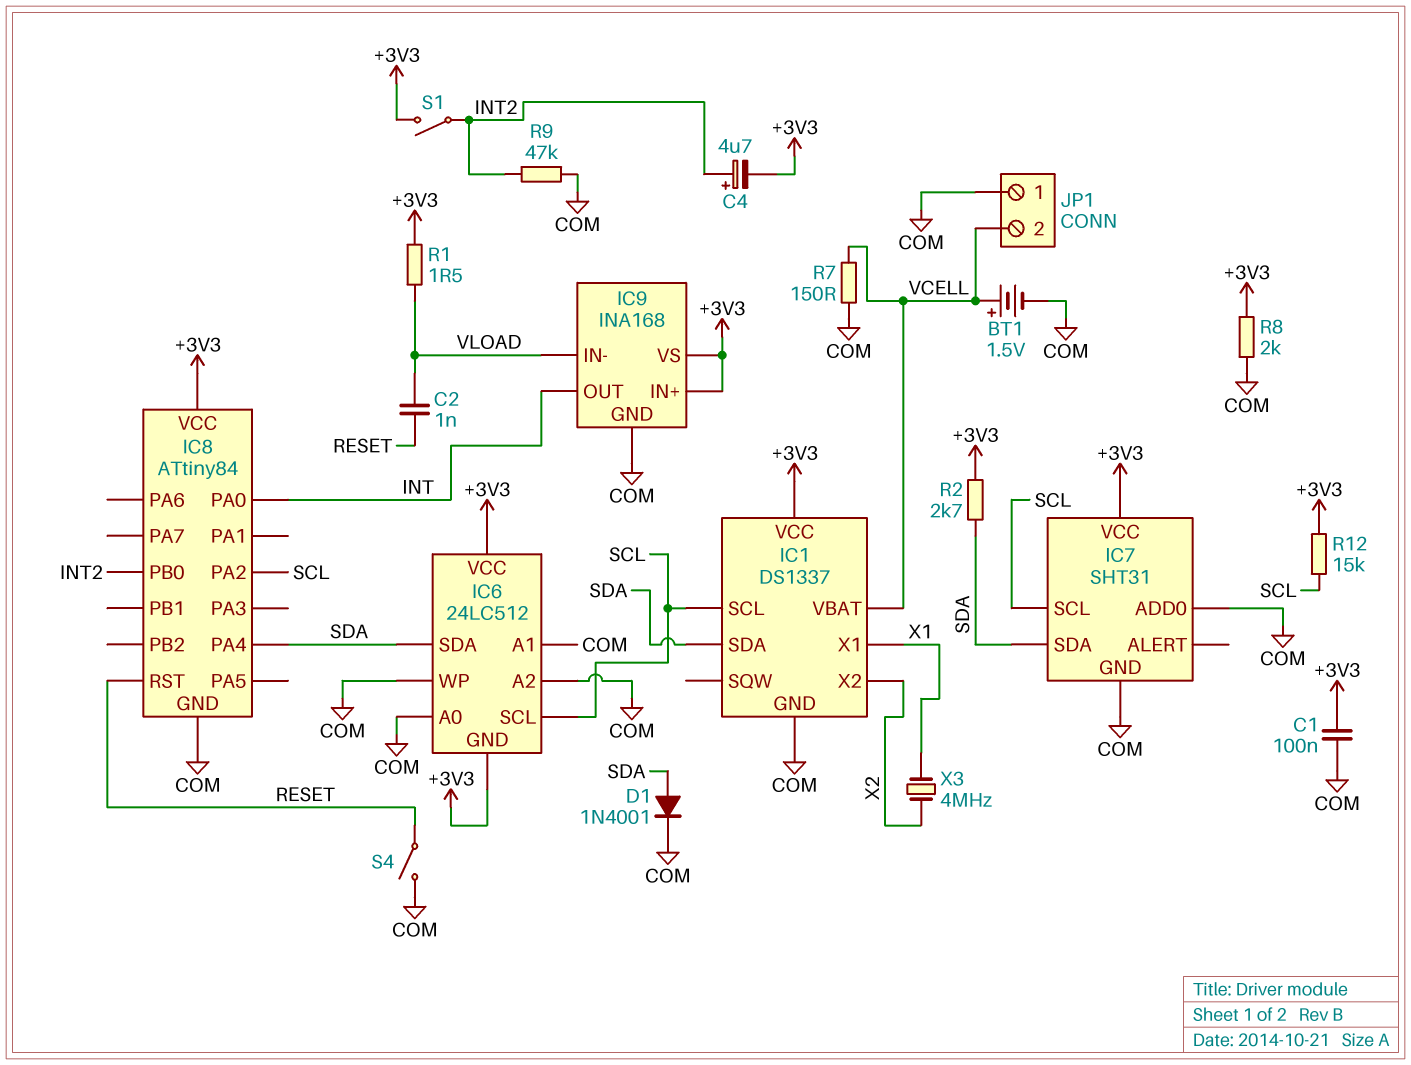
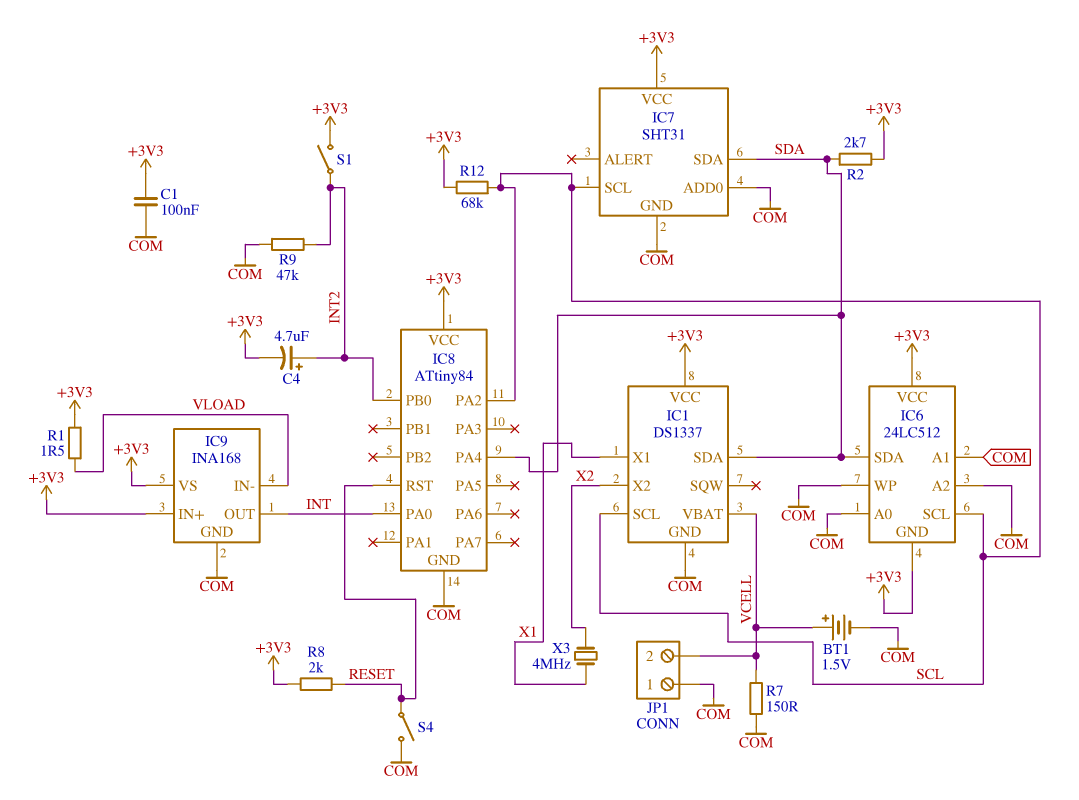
C2: 1nF (RESET, VLOAD) -> none
D1: diode 1N4001 (A SDA, K COM) -> none
R8: 2k (+3V3, COM) -> 2k (+3V3, RESET)
R12: 15k (+3V3, SCL) -> 68k (+3V3, SCL)

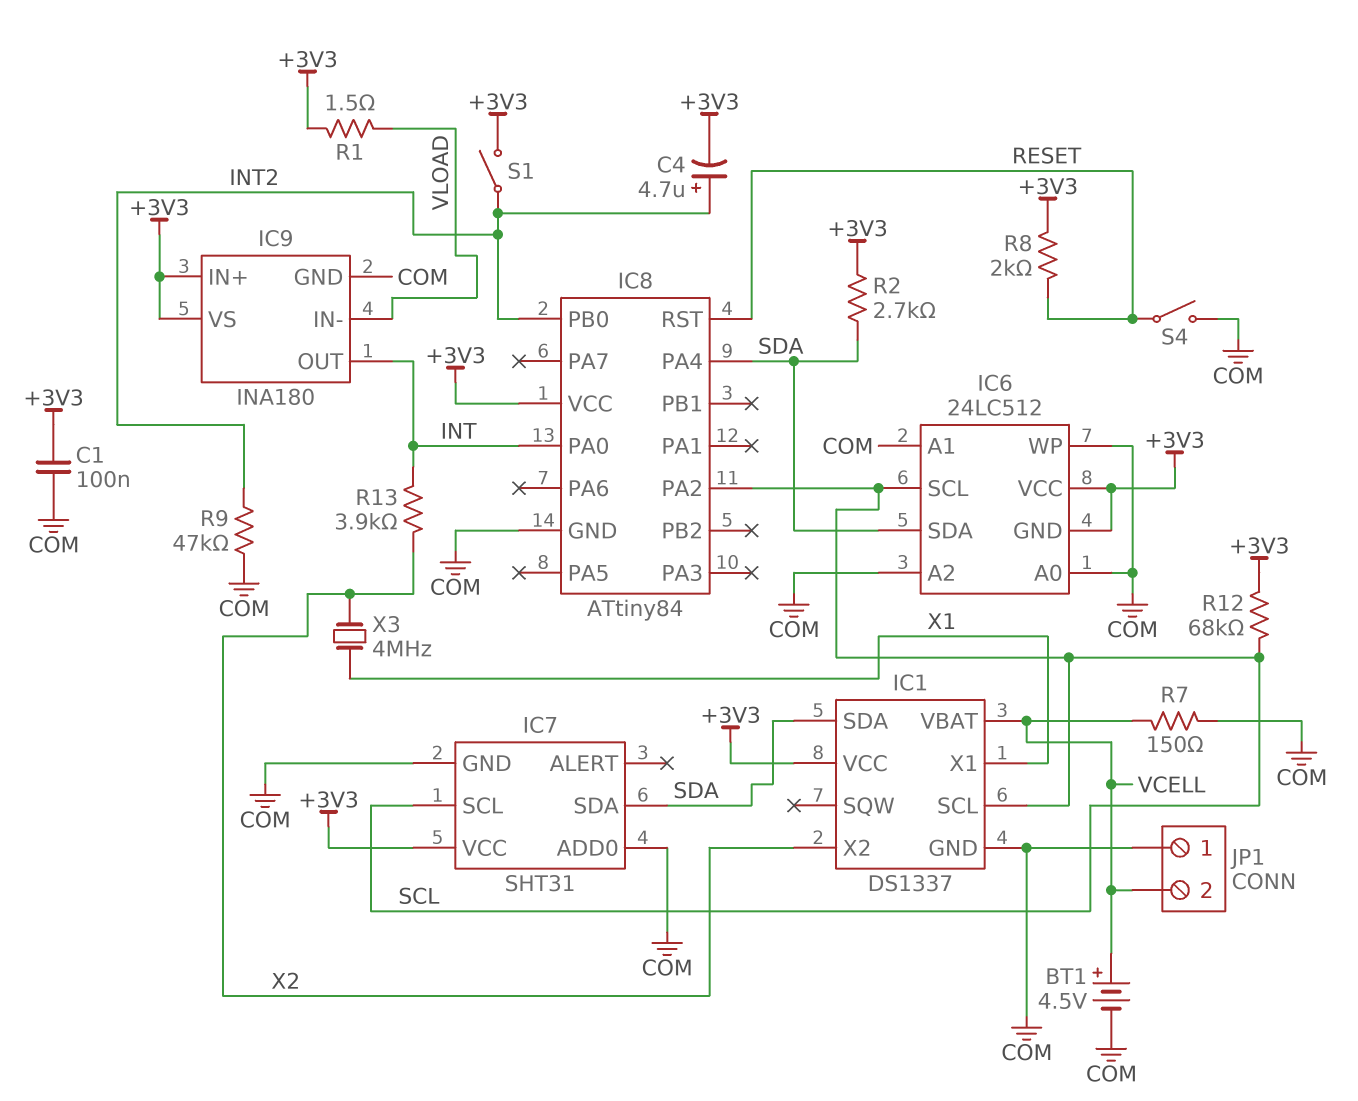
BT1: 1.5V (plus VCELL, minus COM) -> 4.5V (plus VCELL, minus COM)
IC9: INA168 -> INA180
R13: none -> 3.9k (INT, X2)

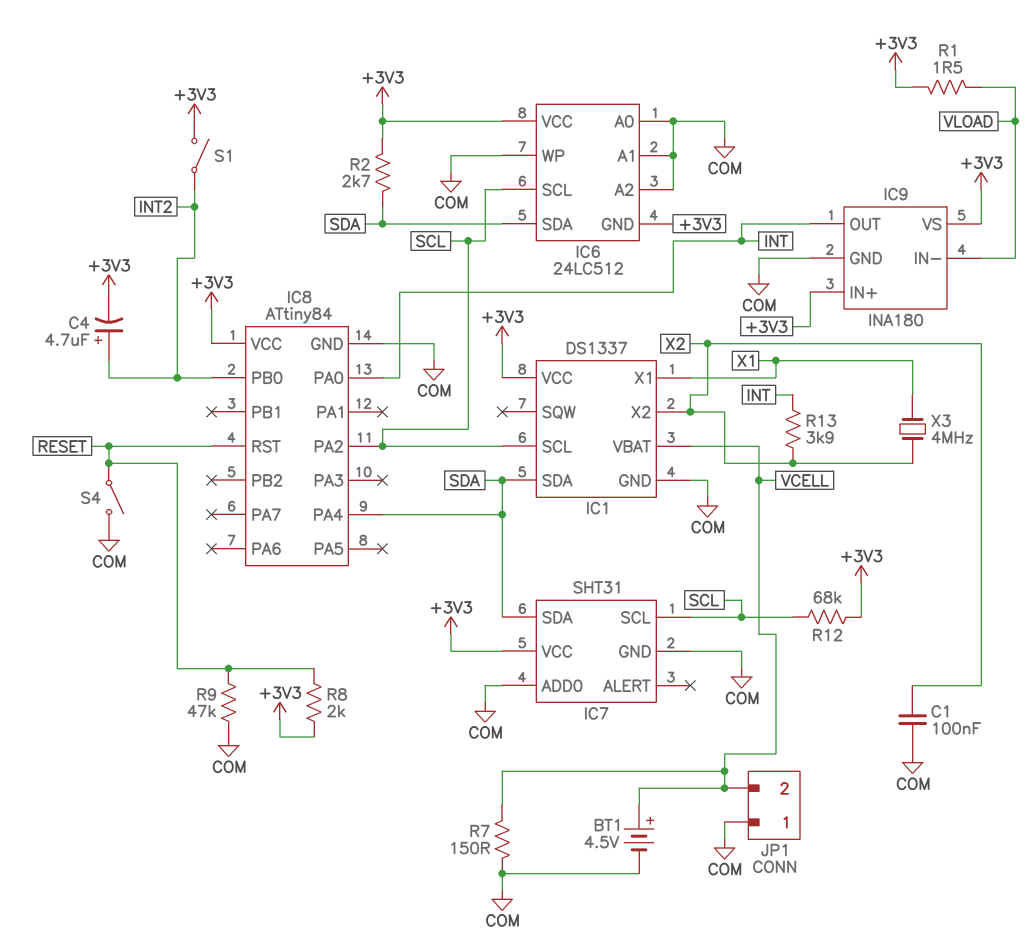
C1: 100nF (+3V3, COM) -> 100nF (COM, X2)
R9: 47k (COM, INT2) -> 47k (COM, RESET)

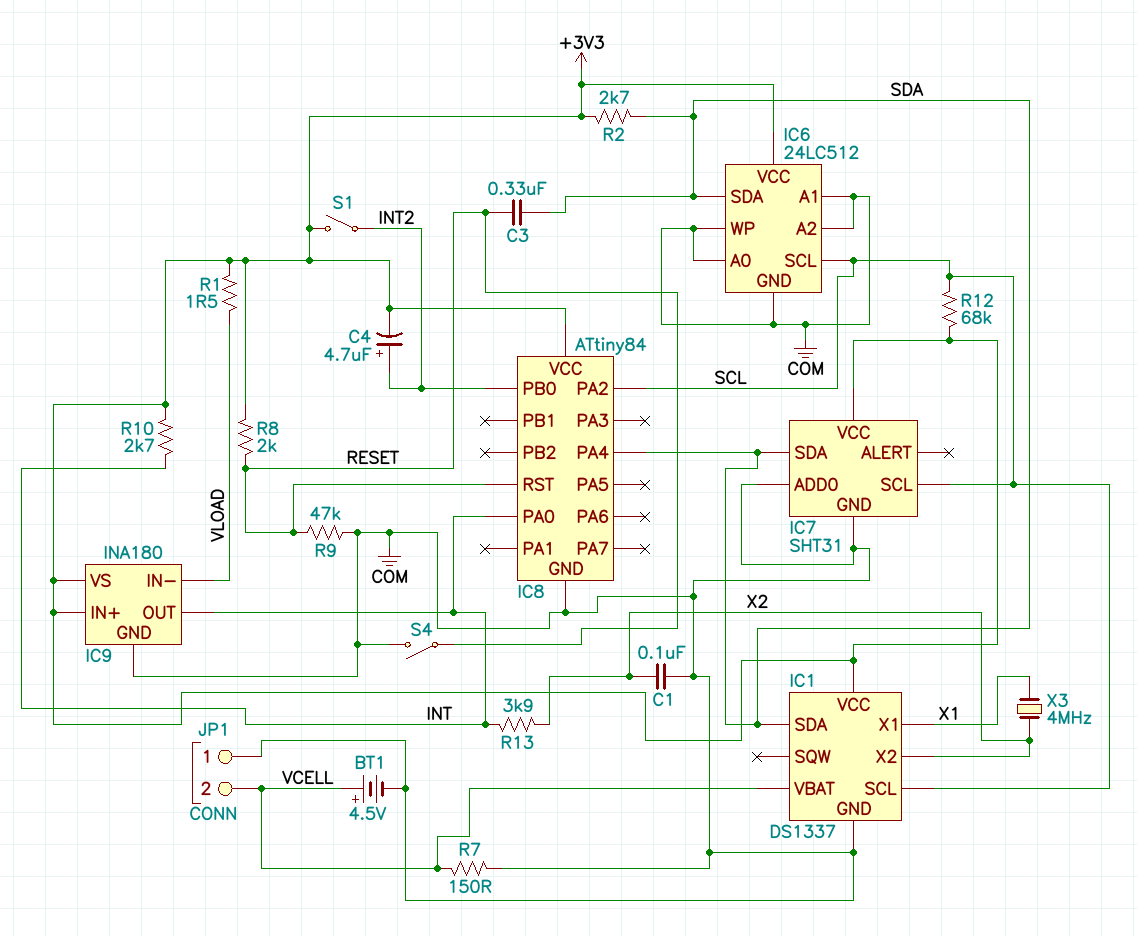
C3: none -> 330nF (RESET, SDA)
IC6 pin GND: +3V3 -> COM
R10: none -> 2.7k (+3V3, INT)

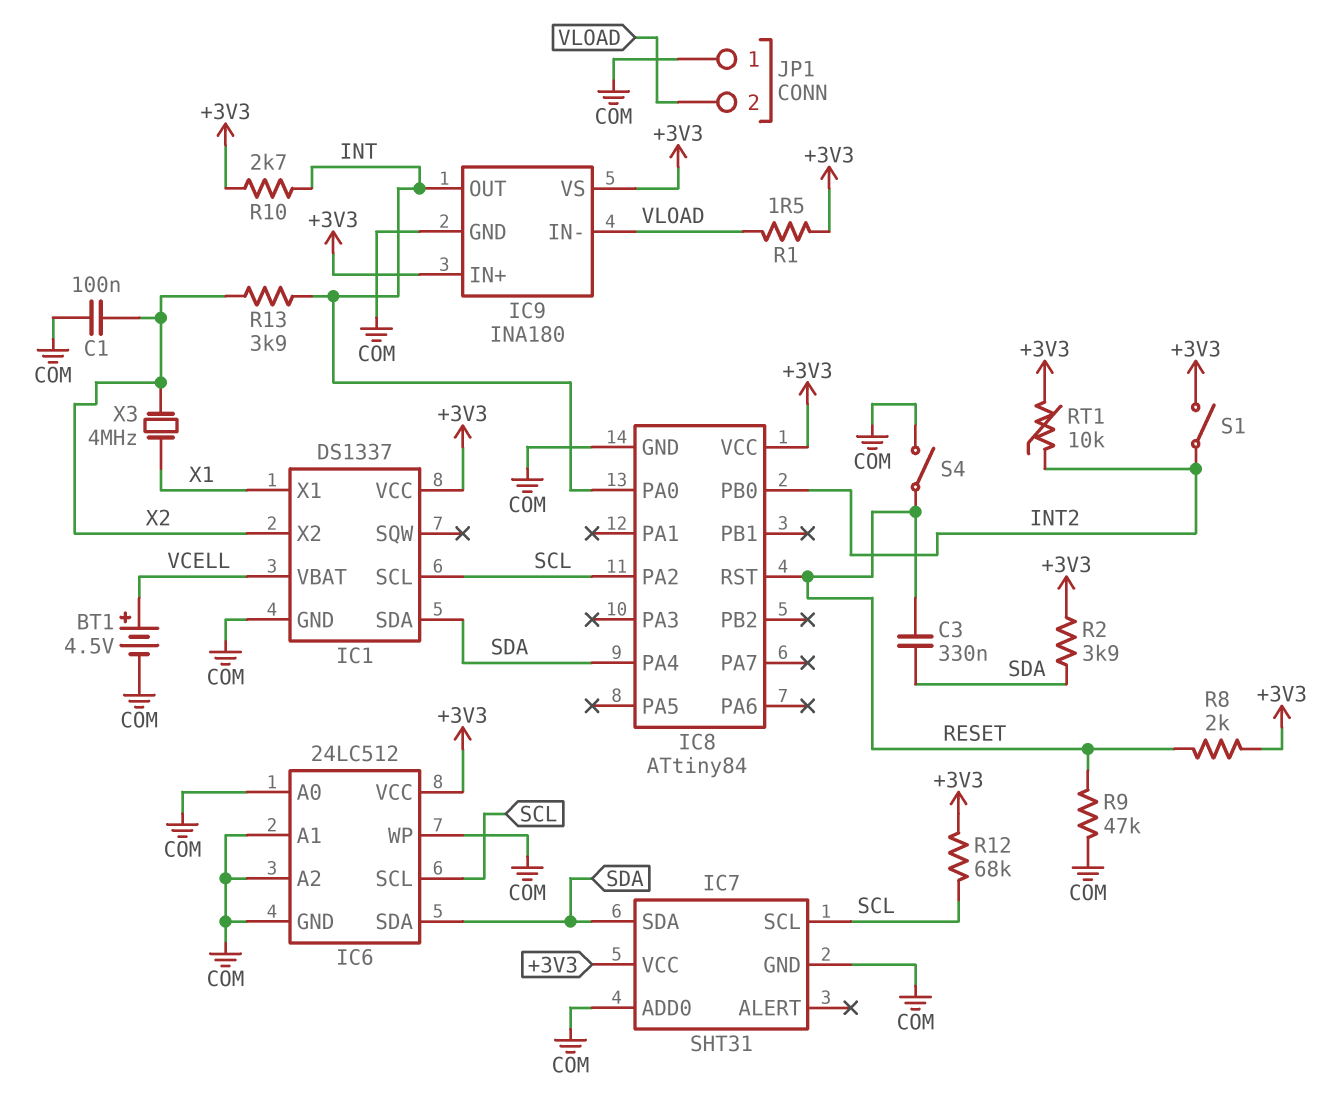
C4: 4.7uF (plus INT2, minus +3V3) -> none
JP1 pin 2: VCELL -> VLOAD
R2: 2.7k (+3V3, SDA) -> 3.9k (+3V3, SDA)
R7: 150 (COM, VCELL) -> none
RT1: none -> 10k (+3V3, INT2)

